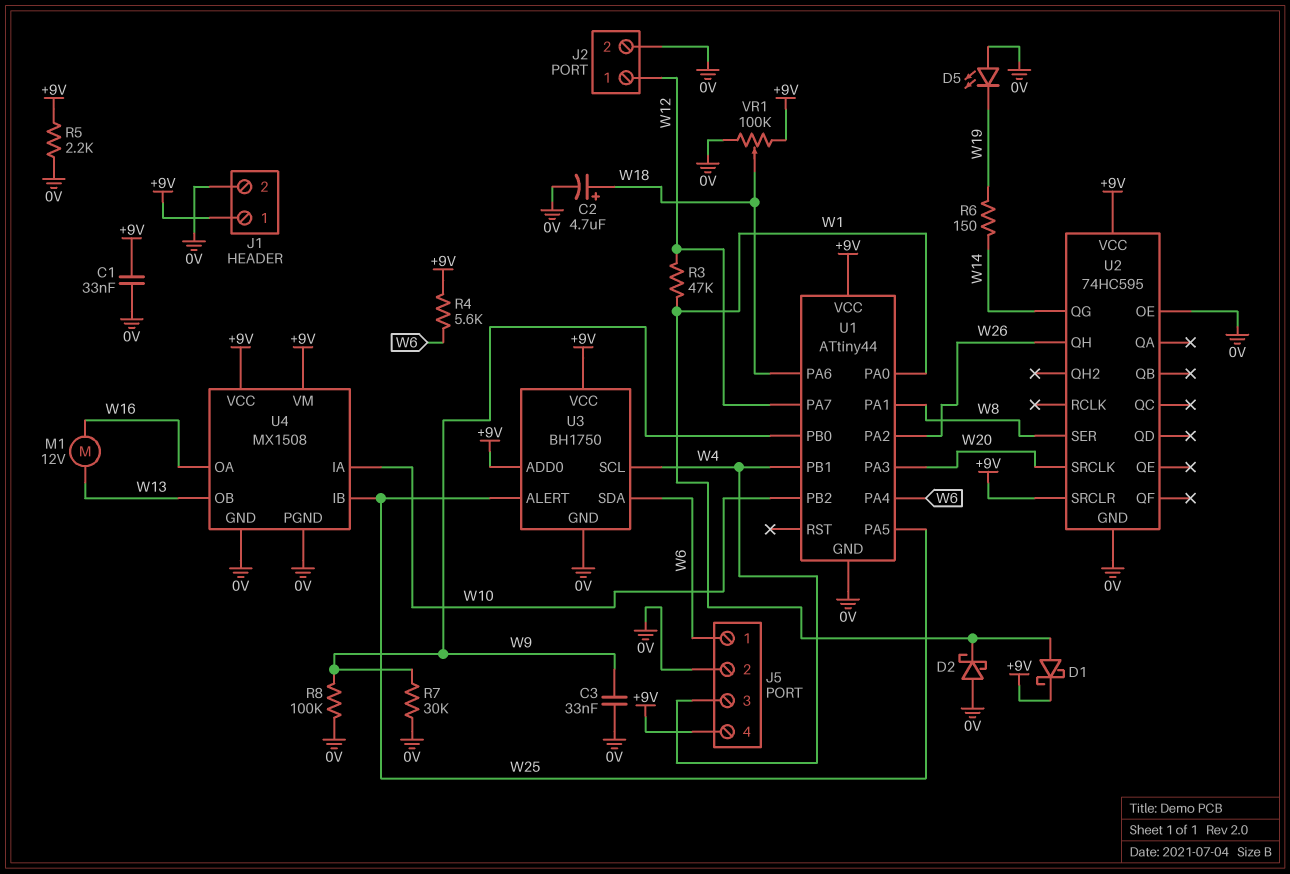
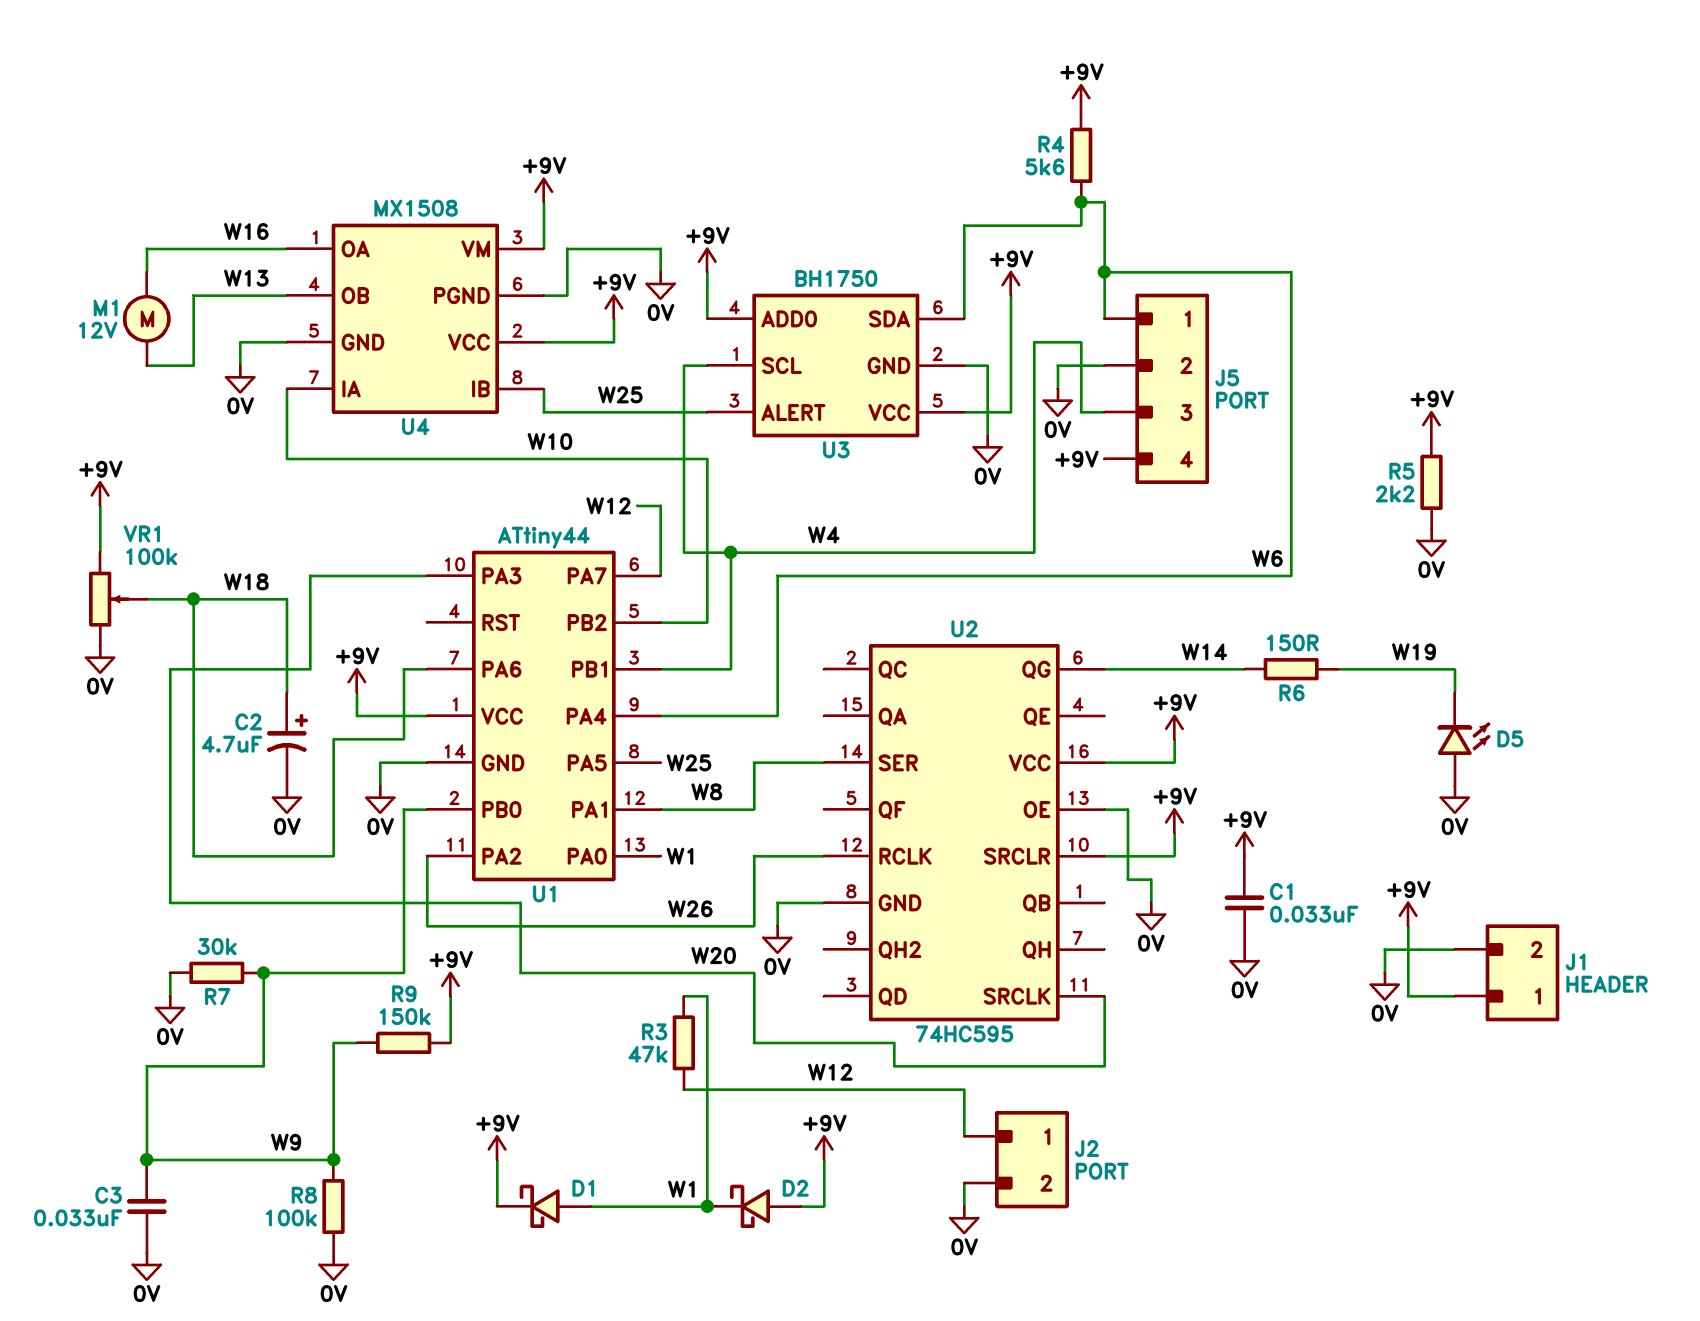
D2: schottky (A 0V, K W1) -> schottky (A +9V, K W1)
R9: none -> 150k (+9V, W9)
U2 pin QH: W26 -> none
U2 pin RCLK: none -> W26

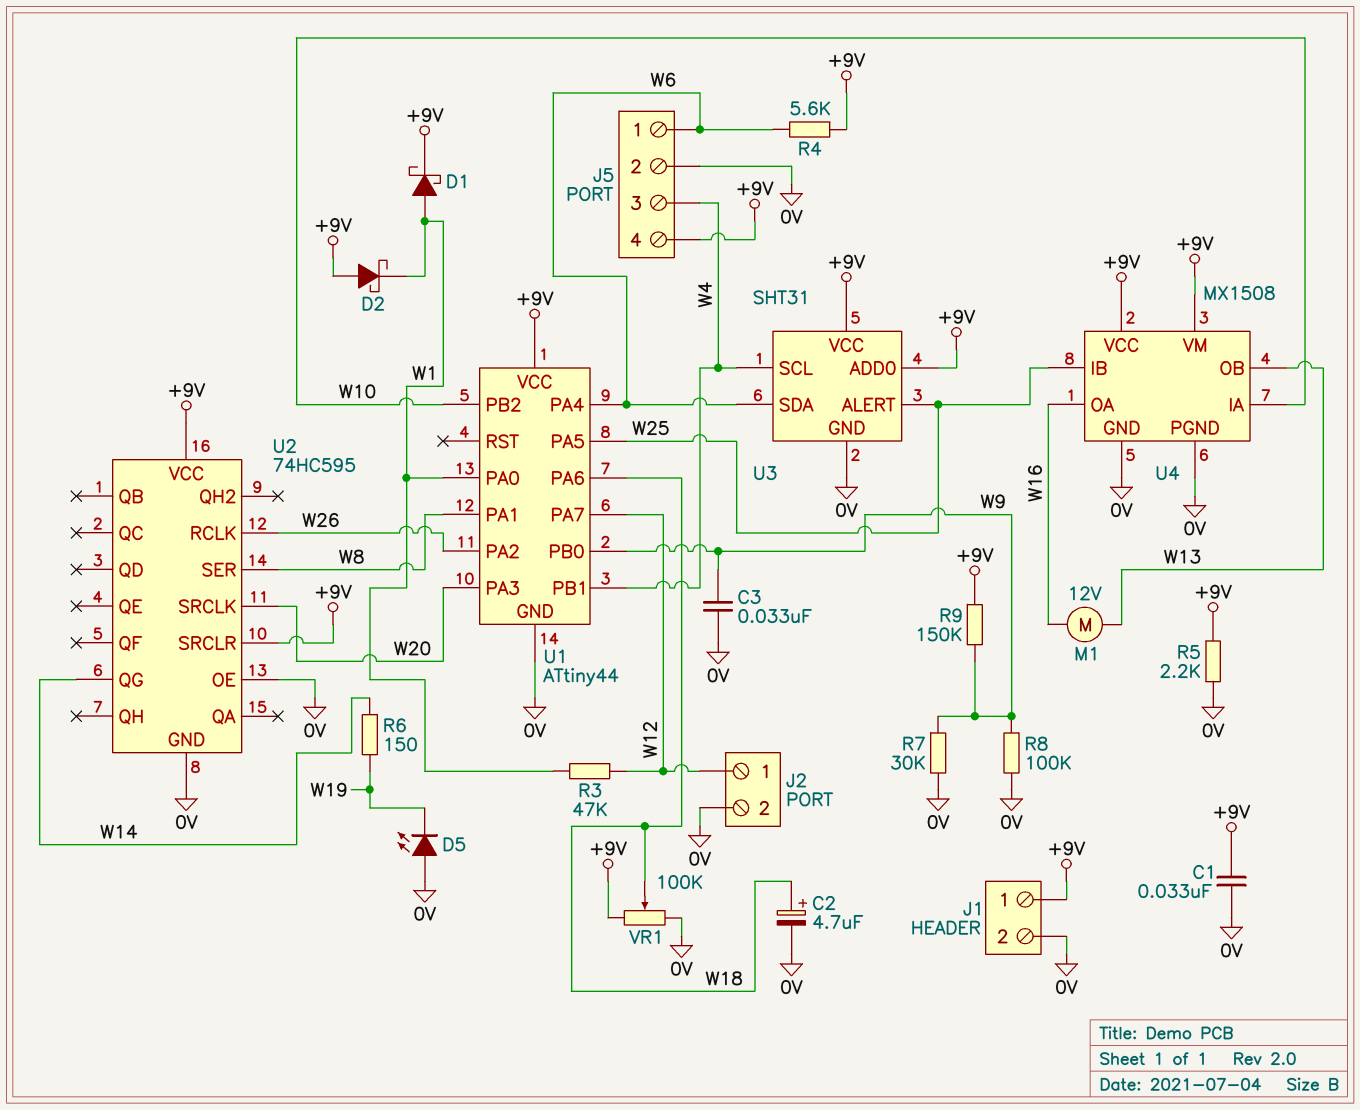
U3: BH1750 -> SHT31

